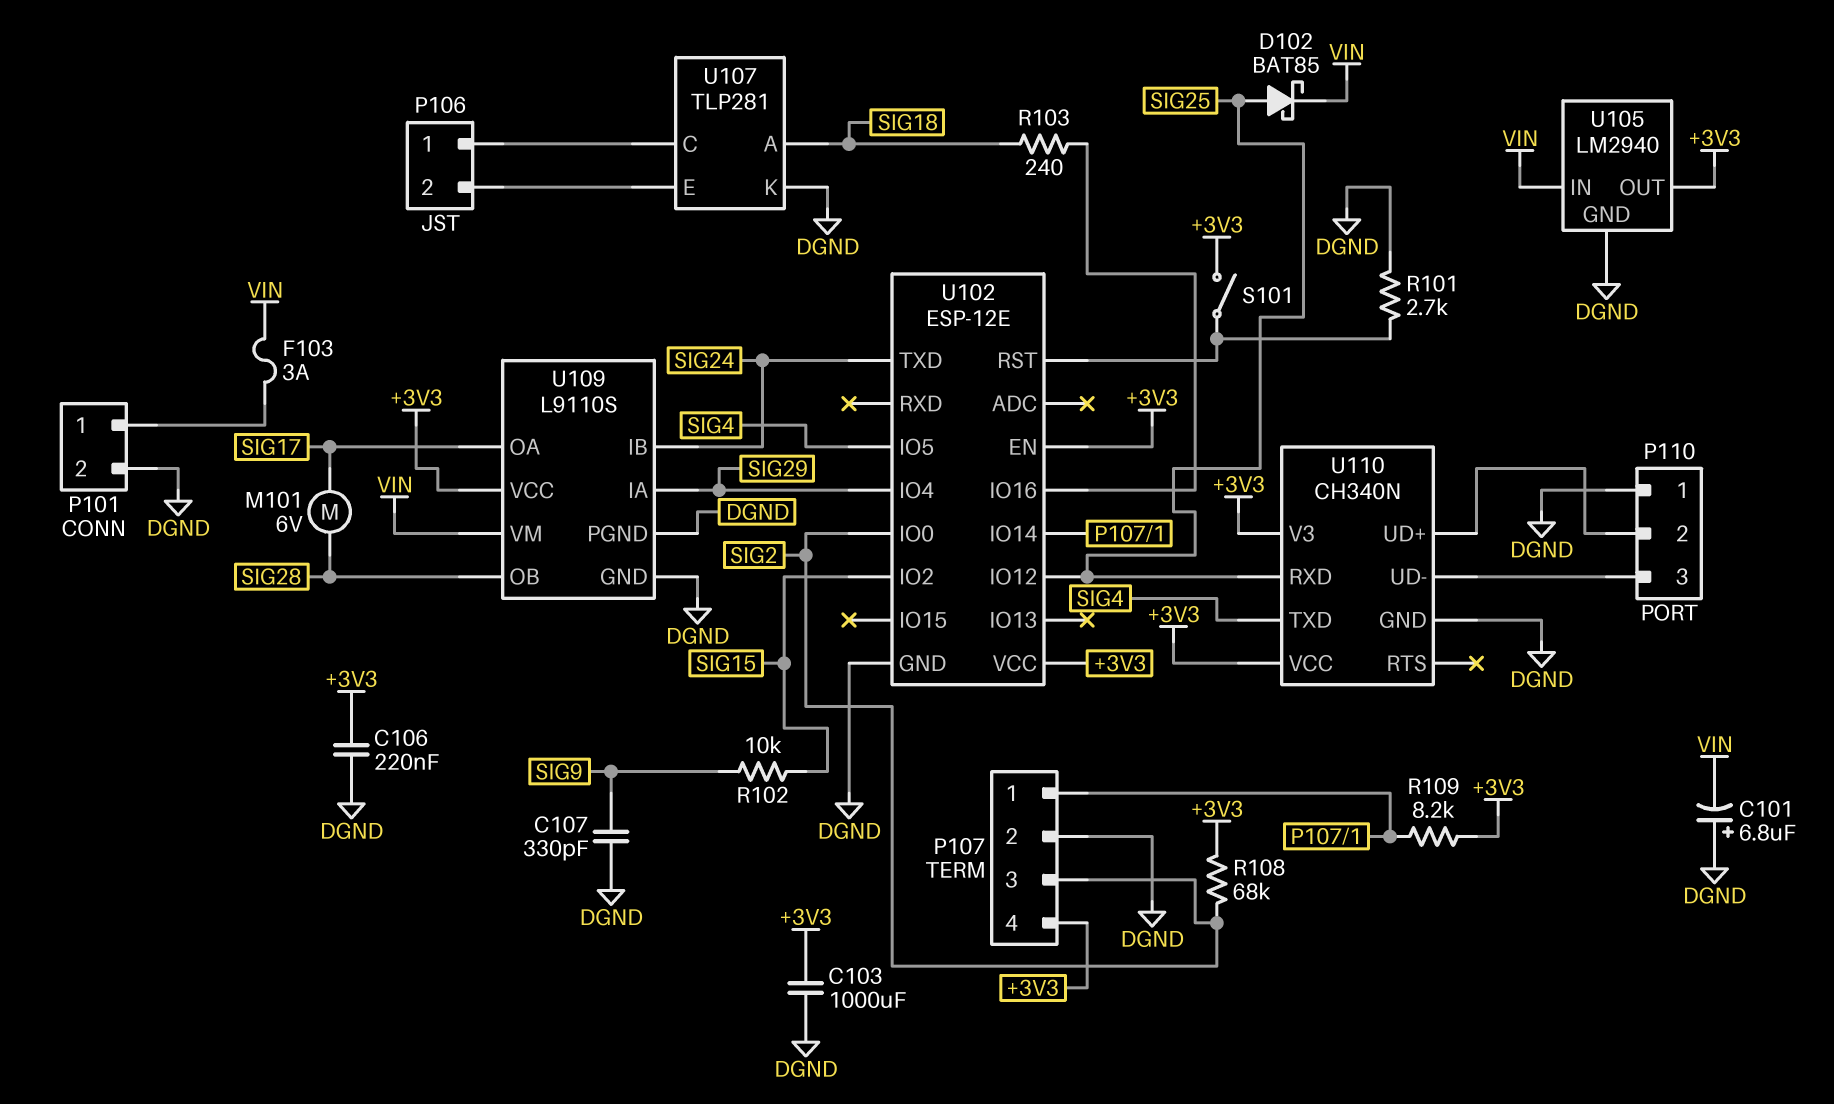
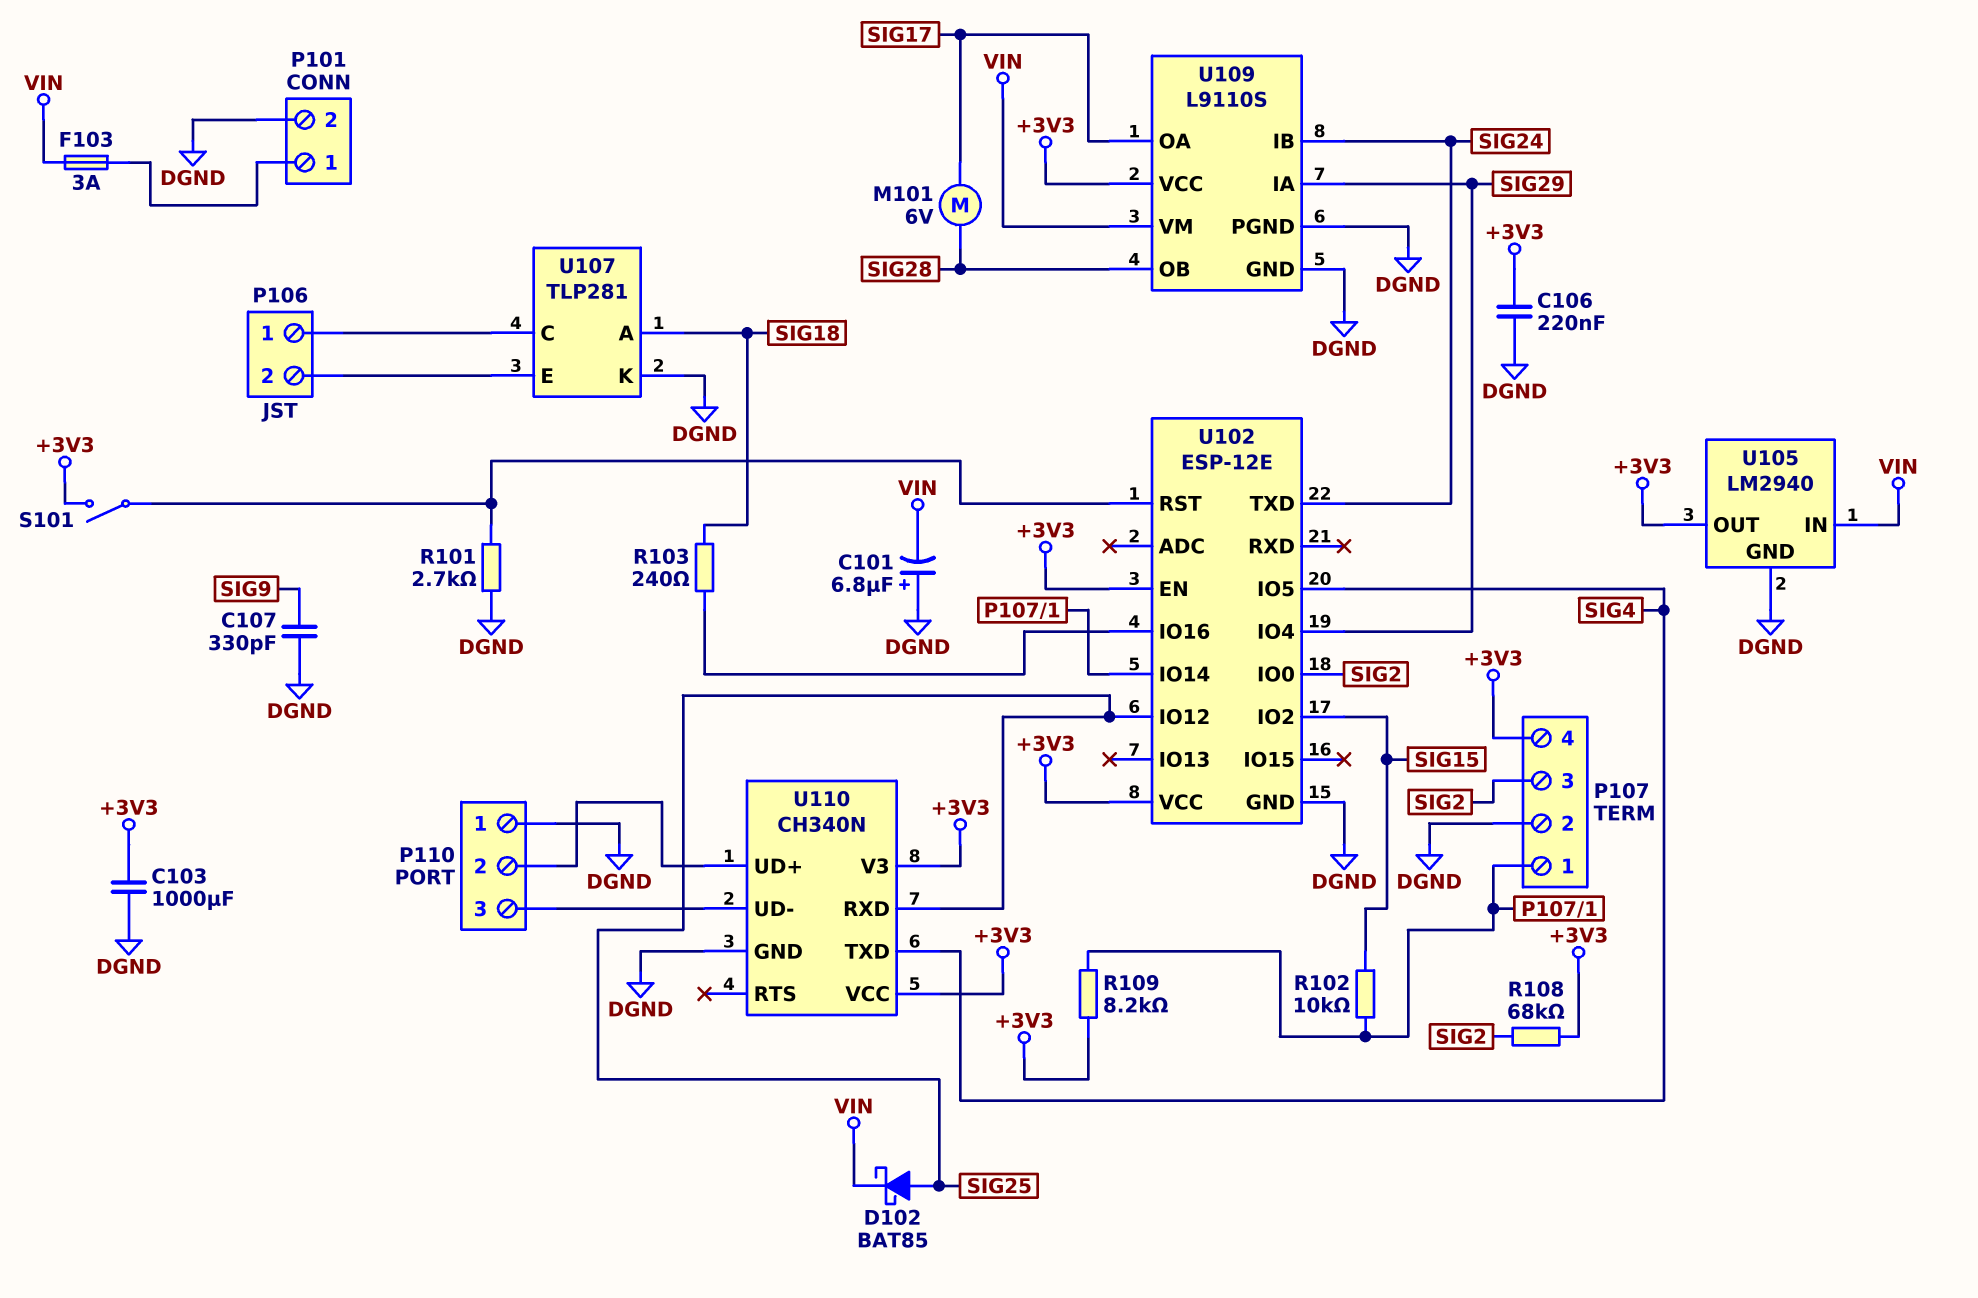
R102: 10k (SIG9, SIG15) -> 10k (P107/1, SIG15)

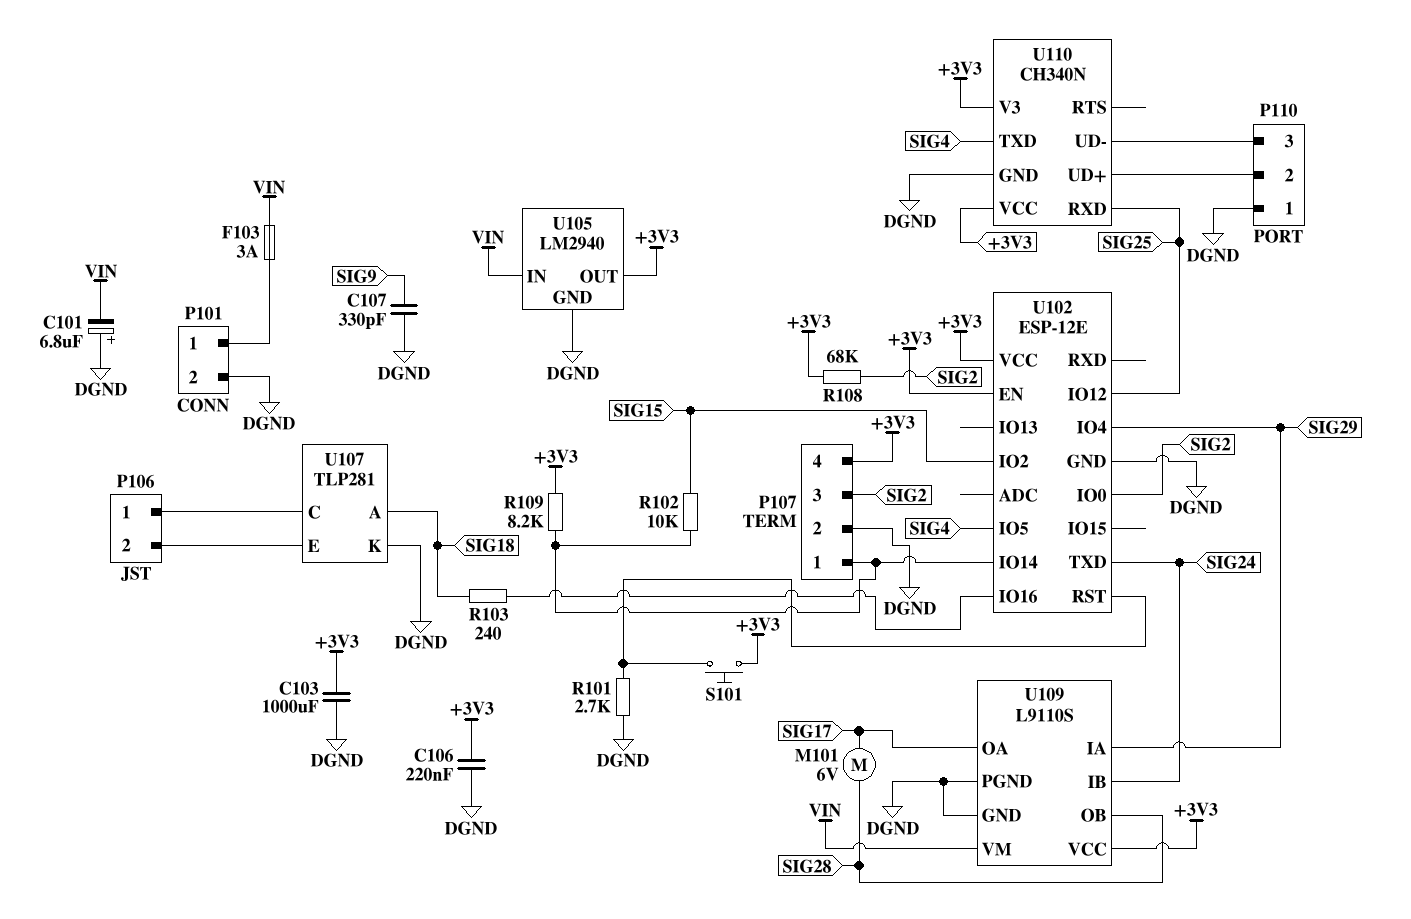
D102: schottky BAT85 (A SIG25, K VIN) -> none
S101: switch (+3V3, U102/RST) -> button (+3V3, U102/RST)

